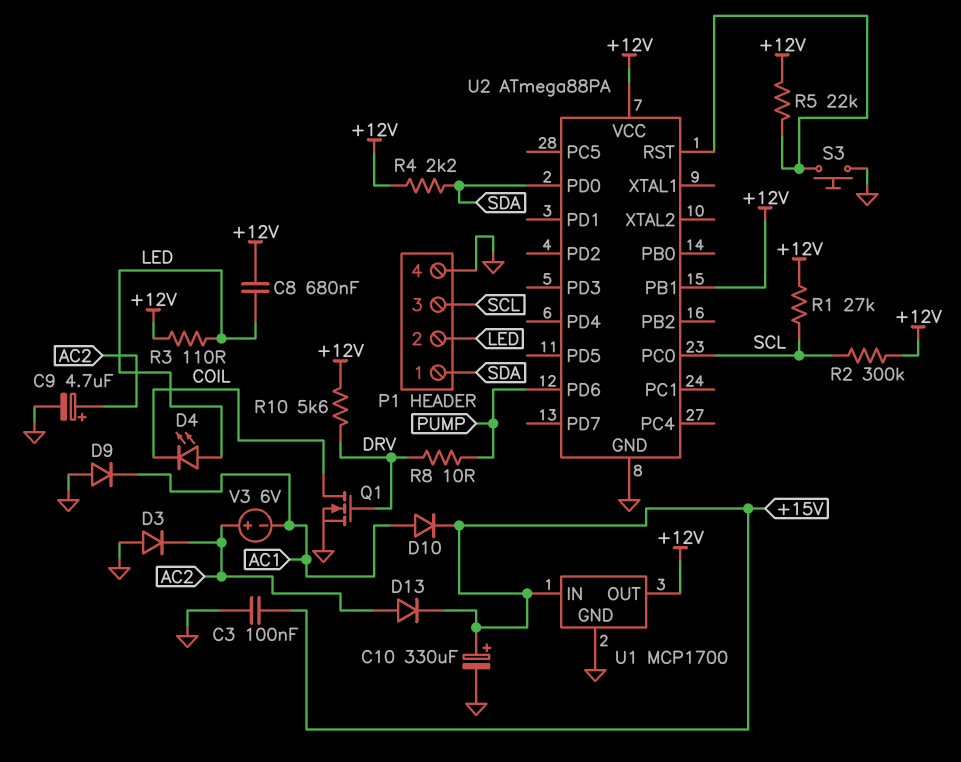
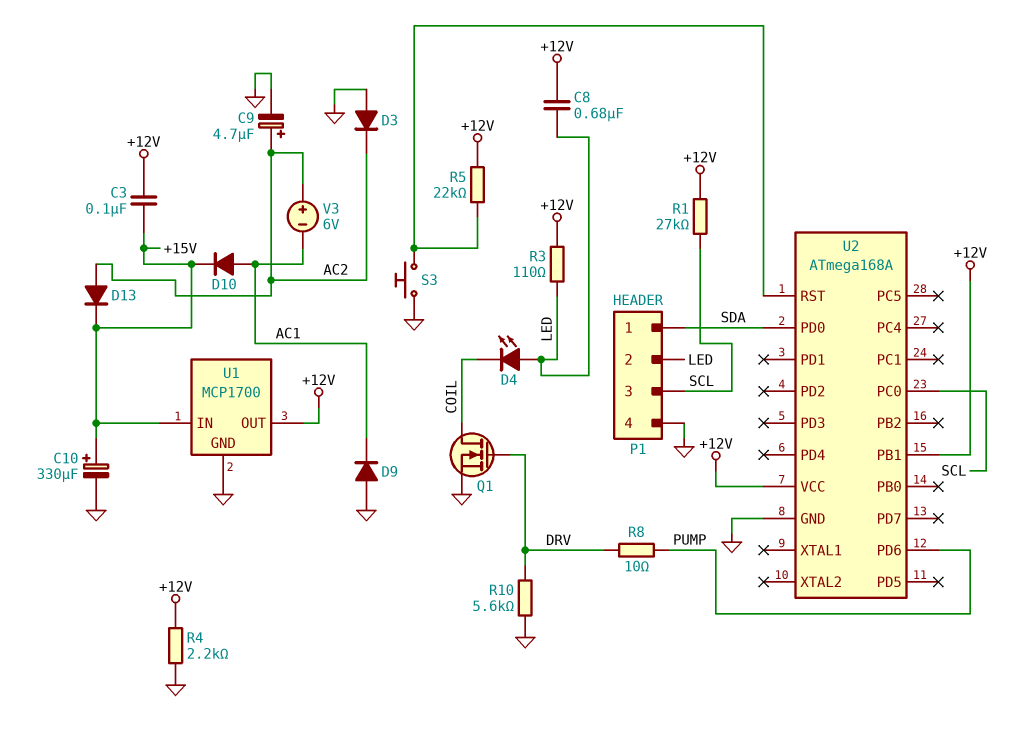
C3: 100nF (+15V, GND) -> 100nF (+12V, +15V)
R2: 300k (+12V, SCL) -> none
R4: 2.2k (+12V, SDA) -> 2.2k (+12V, GND)
R10: 5.6k (+12V, DRV) -> 5.6k (DRV, GND)
U2: ATmega88PA -> ATmega168A

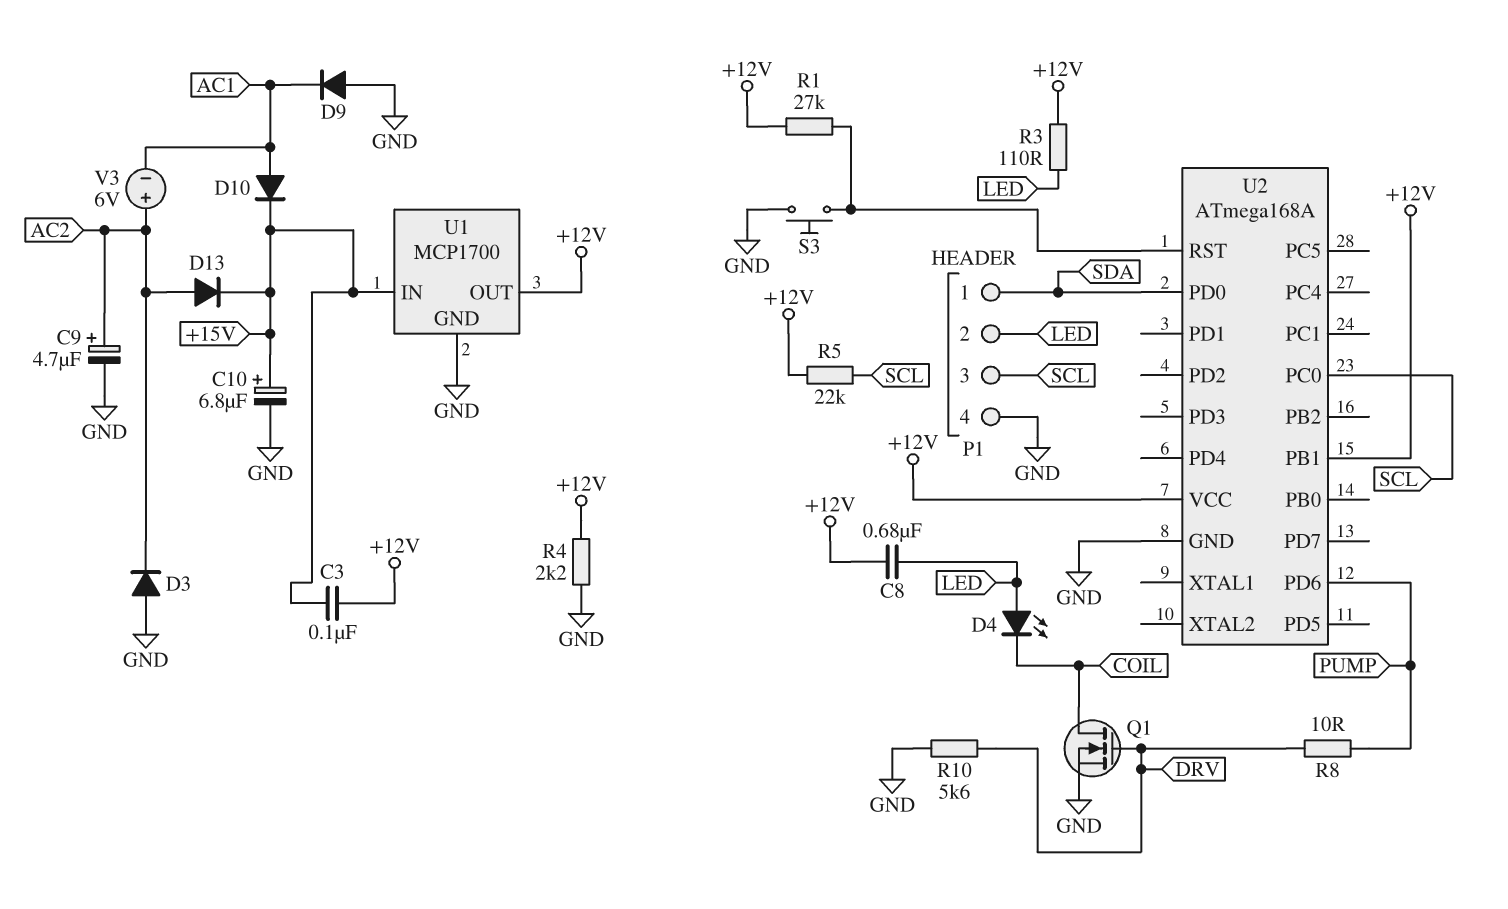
C10: 330uF (plus +15V, minus GND) -> 6.8uF (plus +15V, minus GND)
R1: 27k (+12V, SCL) -> 27k (+12V, U2/RST)
R5: 22k (+12V, U2/RST) -> 22k (+12V, SCL)

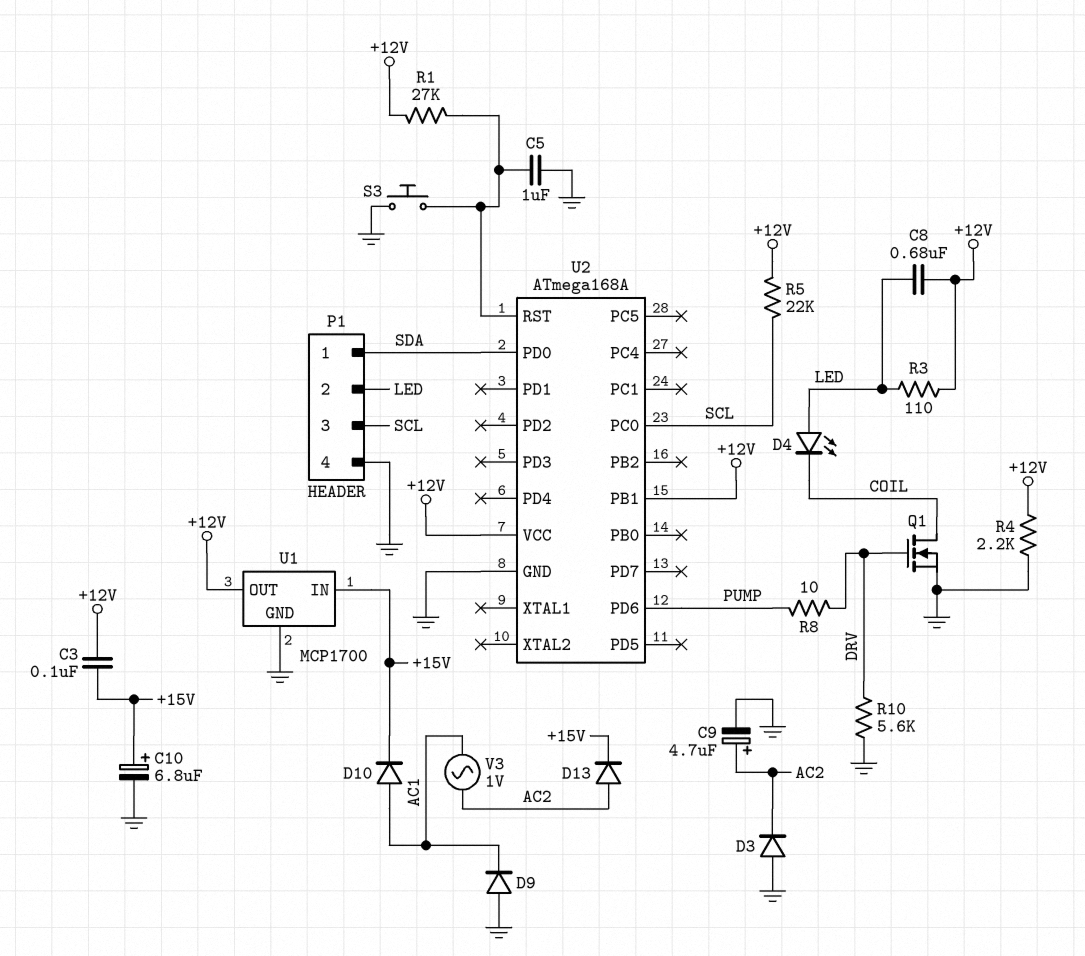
C5: none -> 1uF (GND, U2/RST)
V3: 6V (plus AC2, minus AC1) -> AC 1V (AC1, AC2)

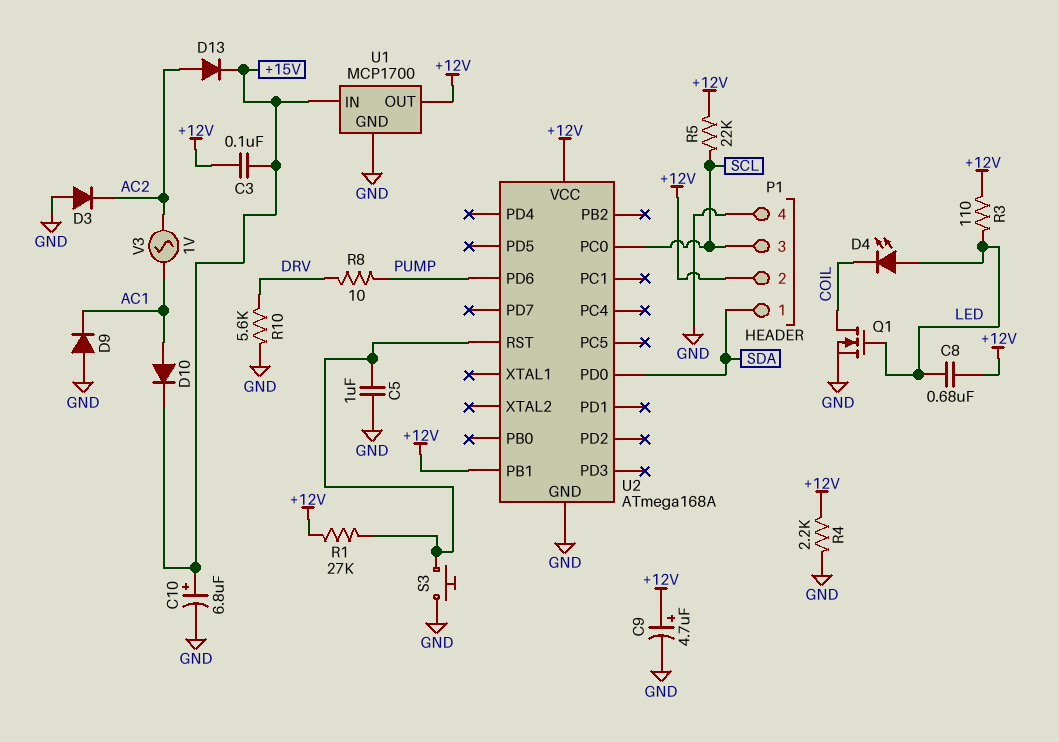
C9: 4.7uF (plus AC2, minus GND) -> 4.7uF (plus +12V, minus GND)
P1 pin 2: LED -> +12V
Q1: NMOS (G DRV, D COIL, S GND) -> NMOS (G LED, D COIL, S GND)

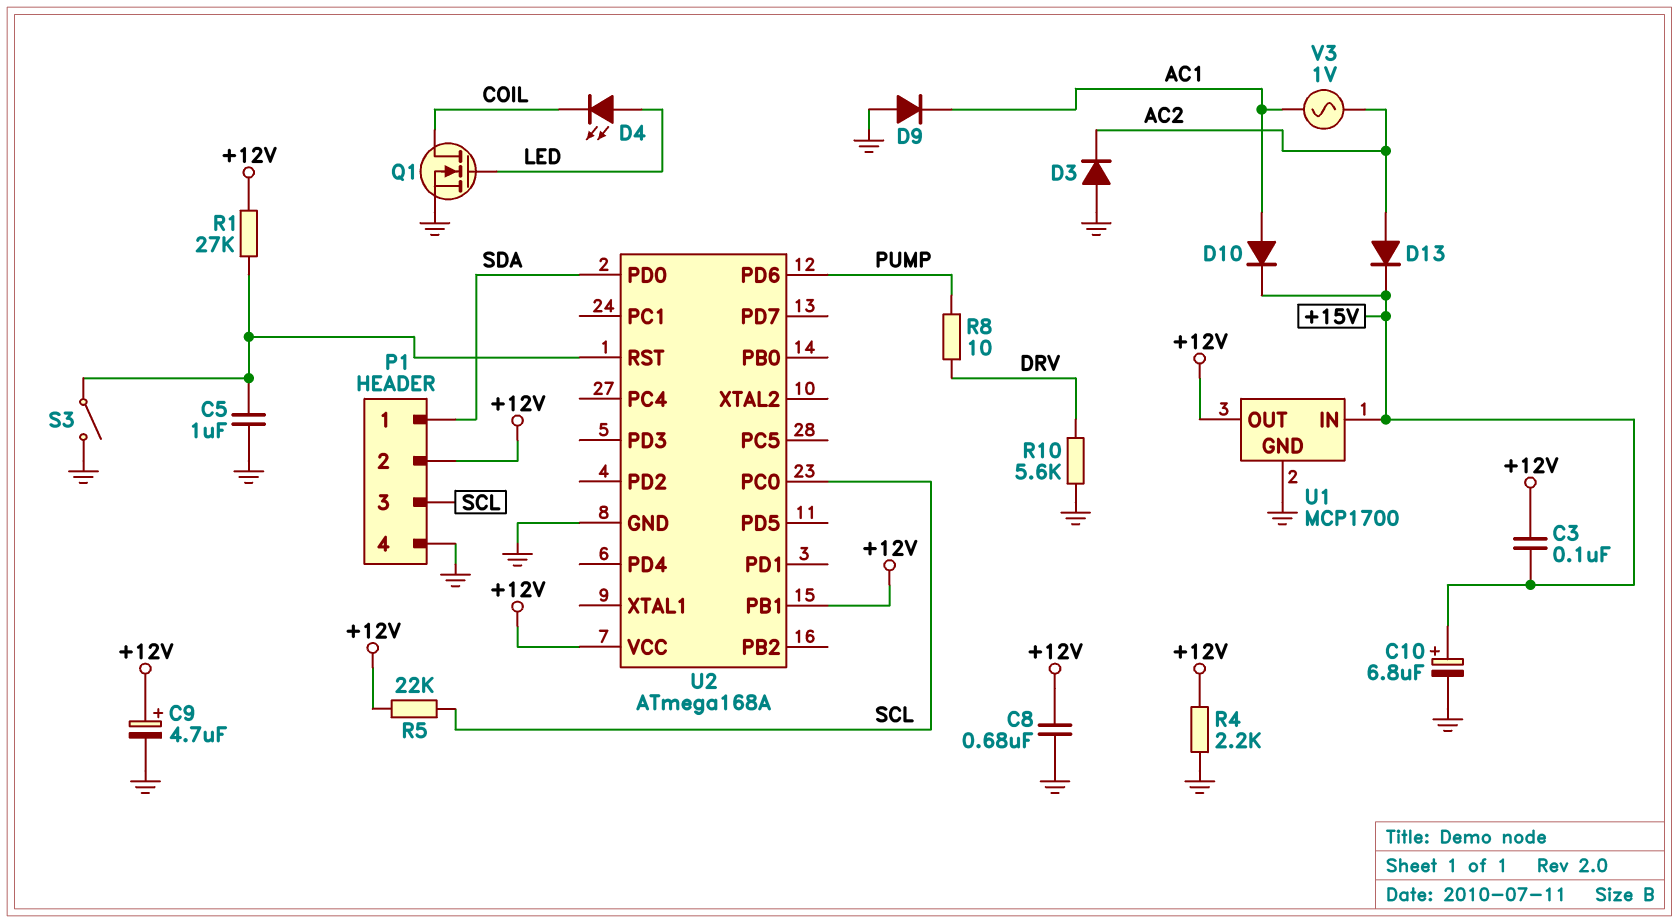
C8: 680nF (+12V, LED) -> 680nF (+12V, GND)
R3: 110 (+12V, LED) -> none
S3: button (GND, U2/RST) -> switch (GND, U2/RST)

